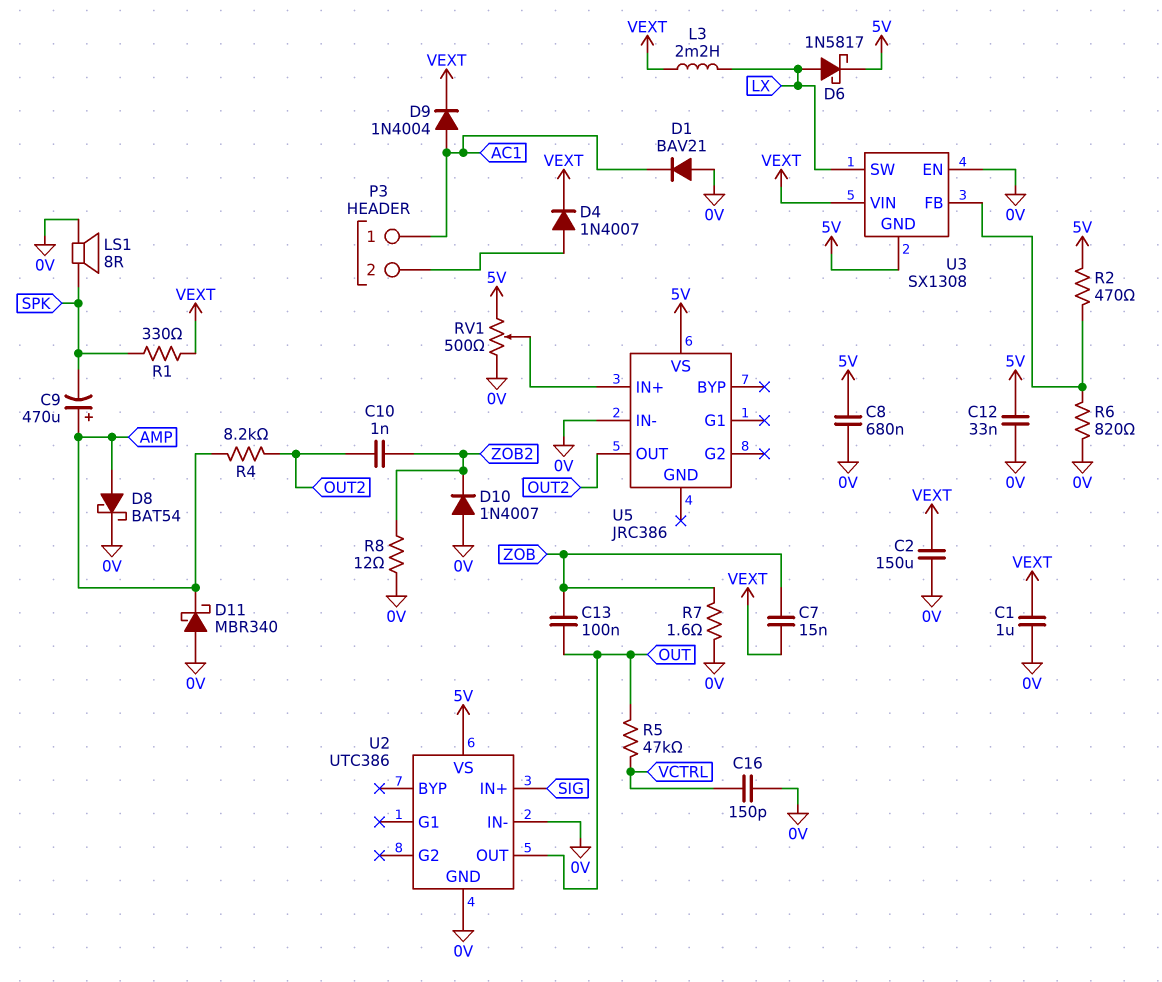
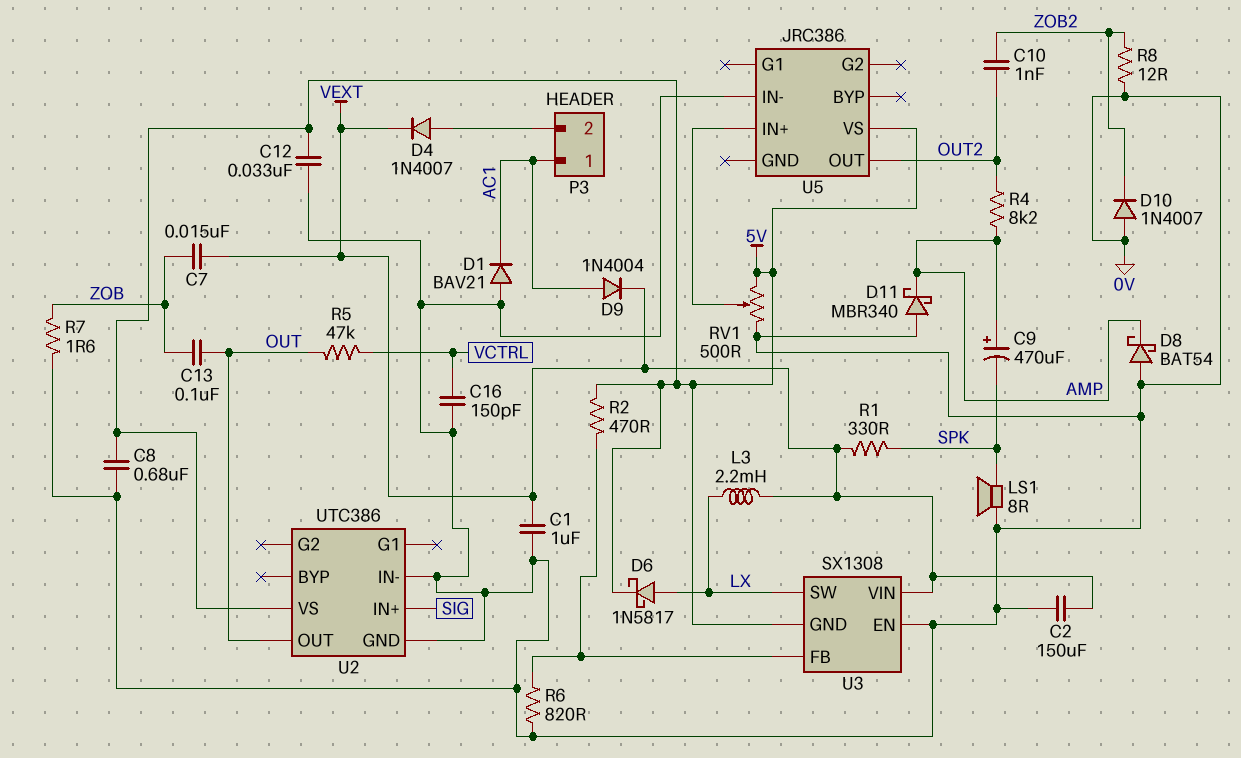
D8: schottky BAT54 (A AMP, K 0V) -> schottky BAT54 (A 0V, K AMP)

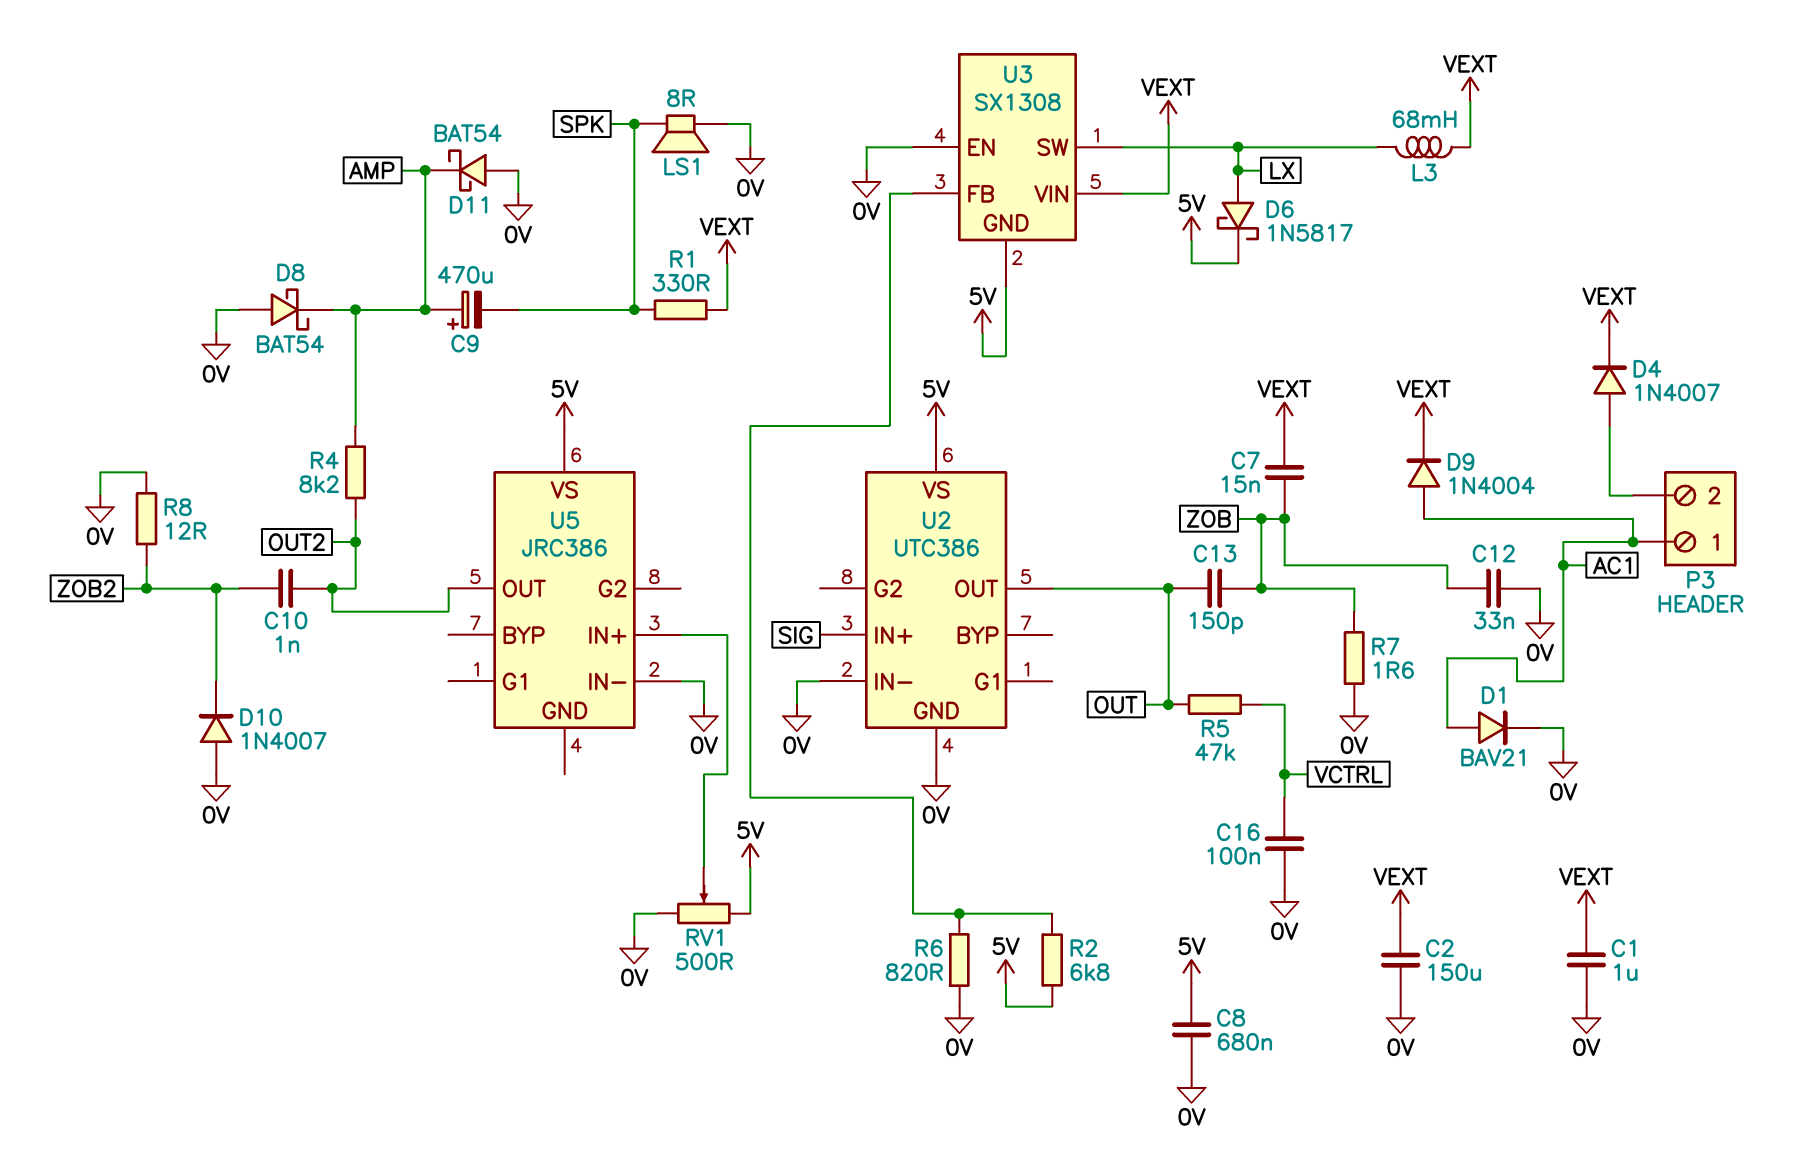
C12: 33nF (0V, 5V) -> 33nF (0V, ZOB)
C13: 100nF (OUT, ZOB) -> 150pF (OUT, ZOB)
C16: 150pF (0V, VCTRL) -> 100nF (0V, VCTRL)
D1: diode BAV21 (A 0V, K AC1) -> diode BAV21 (A AC1, K 0V)
D11: schottky MBR340 (A 0V, K AMP) -> schottky BAT54 (A 0V, K AMP)
L3: 2.2mH (LX, VEXT) -> 68mH (LX, VEXT)
R2: 470 (5V, U3/FB) -> 6.8k (5V, U3/FB)

